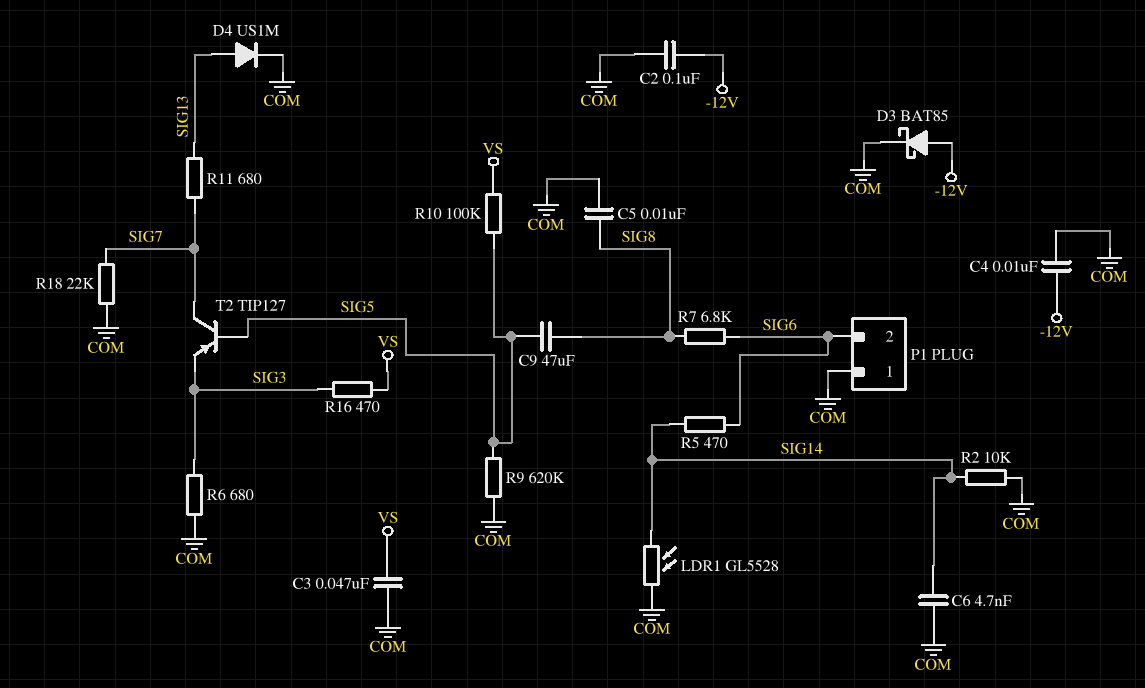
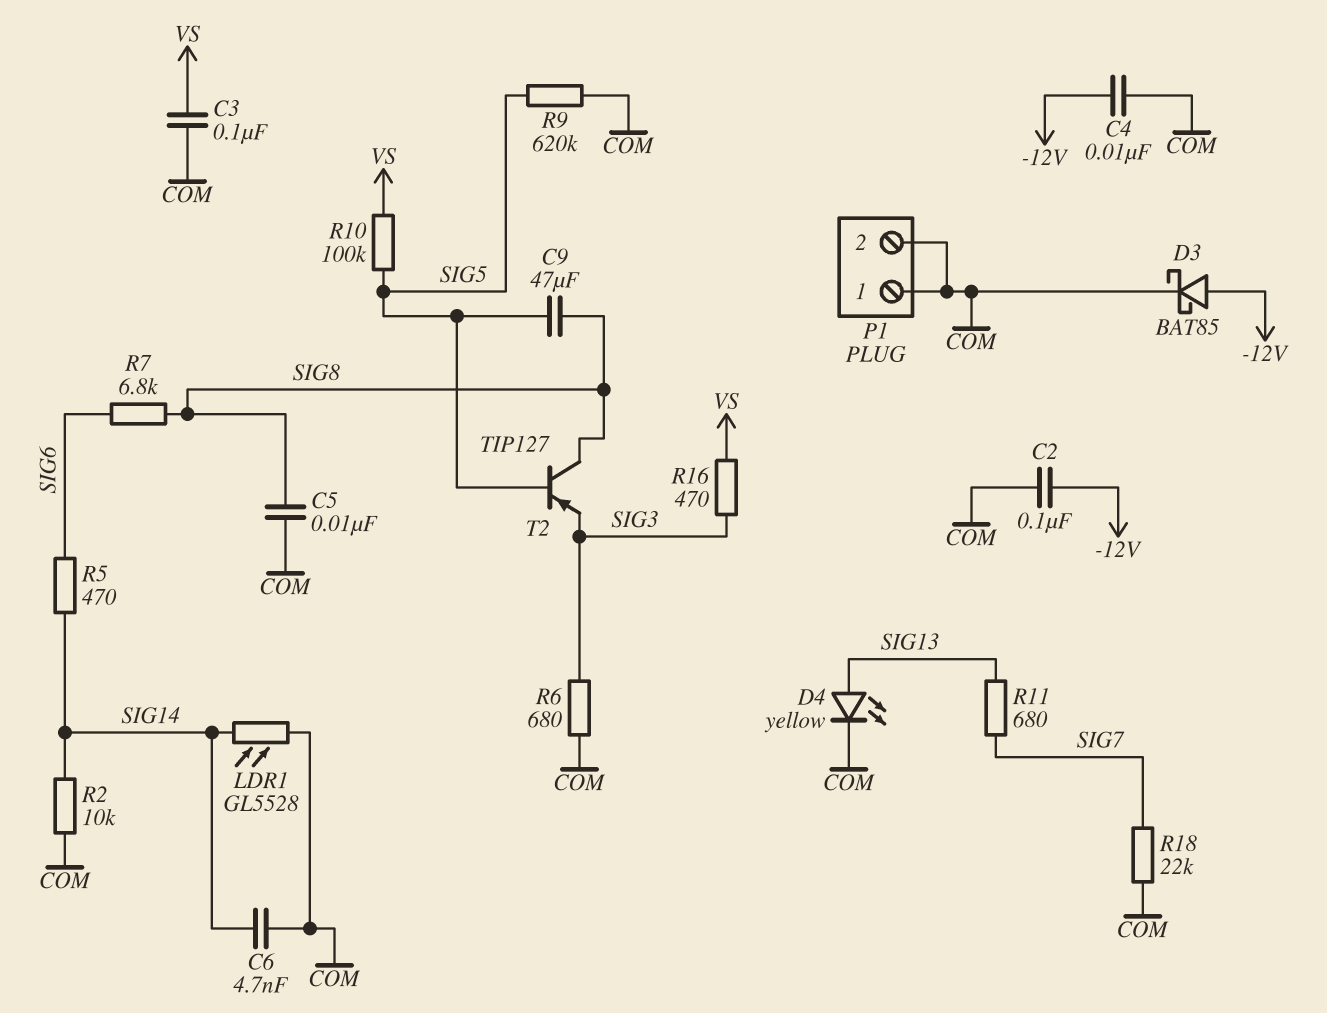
C3: 47nF (COM, VS) -> 100nF (COM, VS)
D4: diode US1M (A SIG13, K COM) -> LED yellow (A SIG13, K COM)
P1 pin 2: SIG6 -> COM
T2: PNP TIP127 (B SIG5, C SIG7, E SIG3) -> PNP TIP127 (B SIG5, C SIG8, E SIG3)

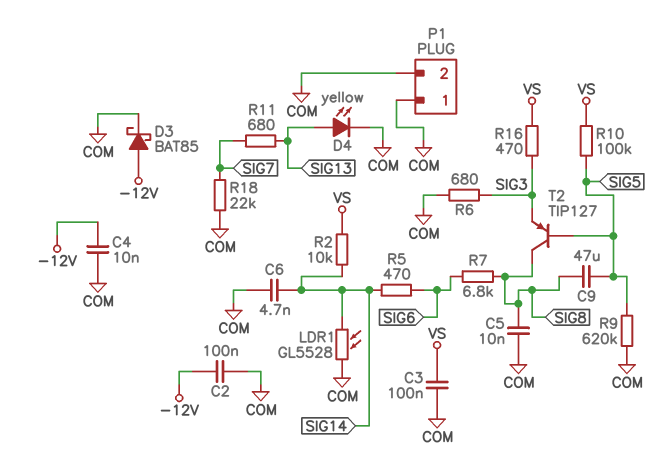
R2: 10k (COM, SIG14) -> 10k (SIG14, VS)

